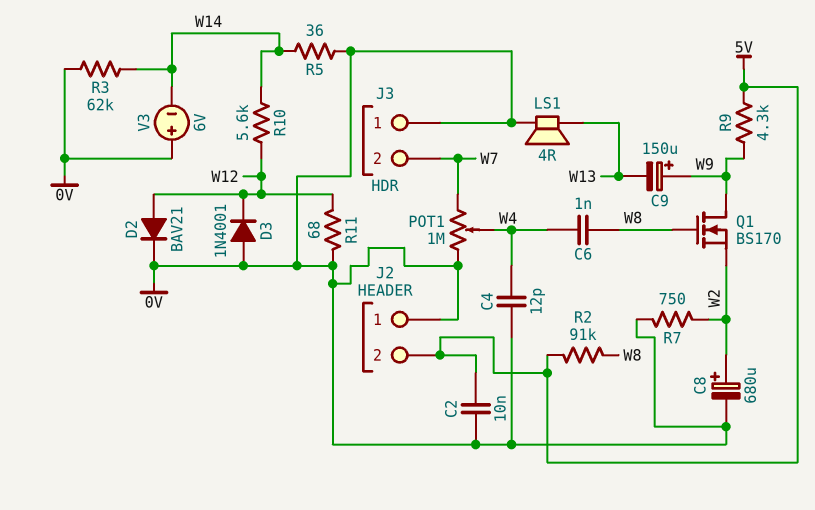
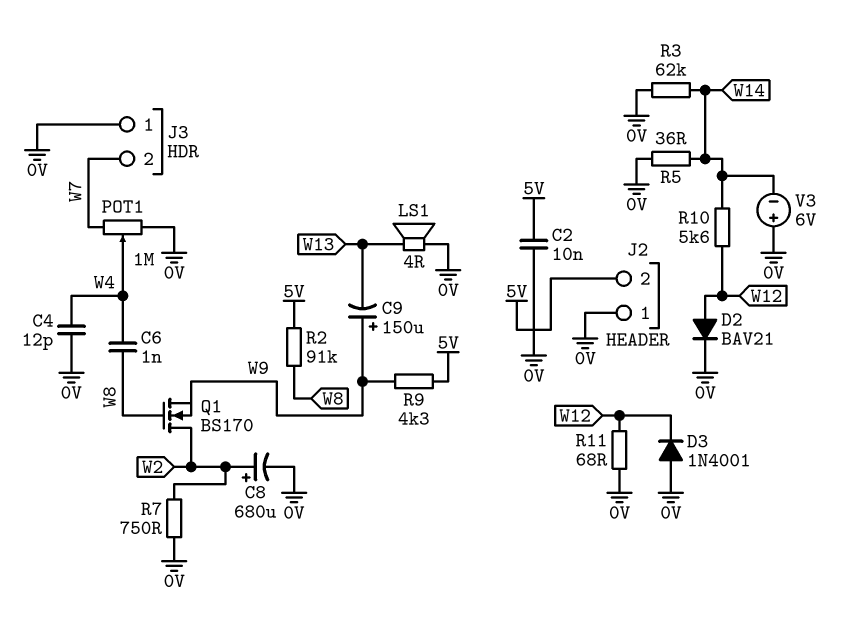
Q1: NMOS BS170 (G W8, D W9, S W2) -> NMOS BS170 (G W8, D W2, S W9)

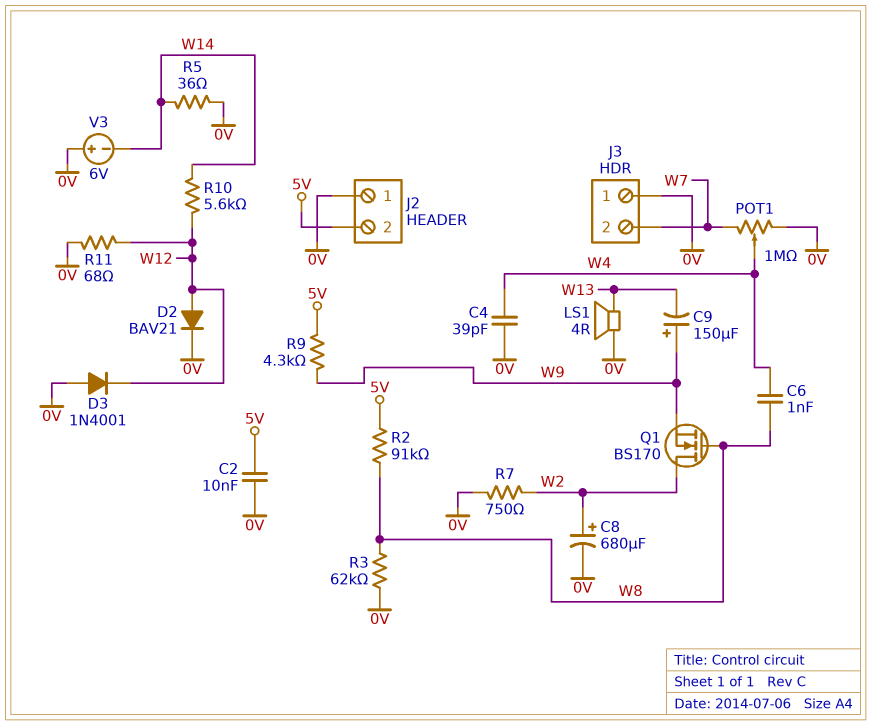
C4: 12pF (0V, W4) -> 39pF (0V, W4)
R3: 62k (0V, W14) -> 62k (0V, W8)

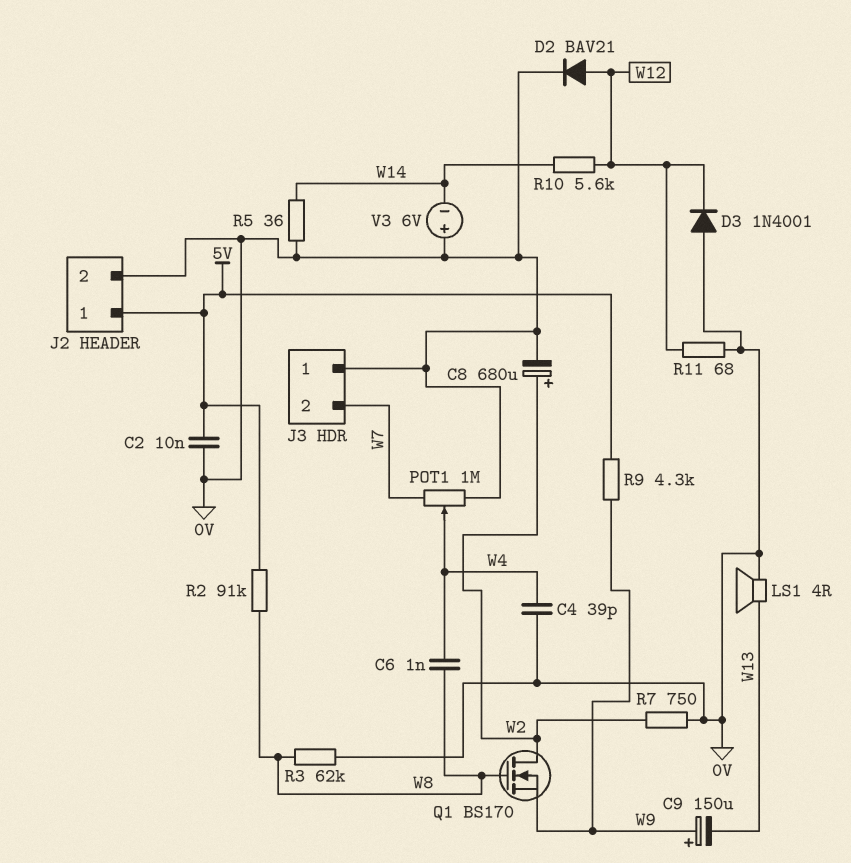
J2 pin 1: 0V -> 5V
J2 pin 2: 5V -> 0V

